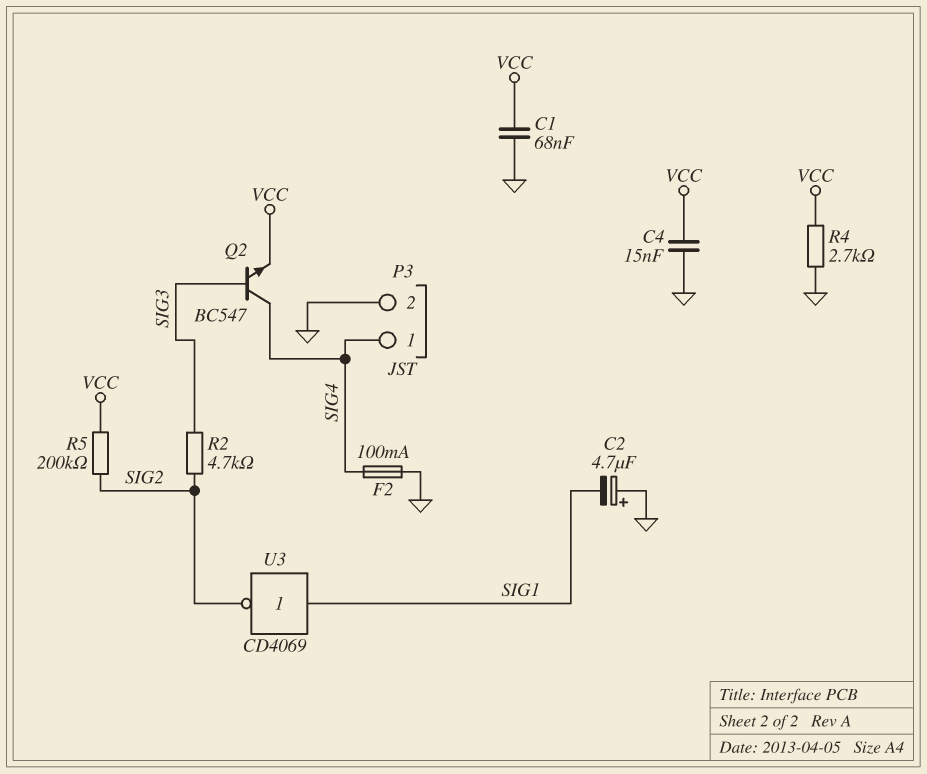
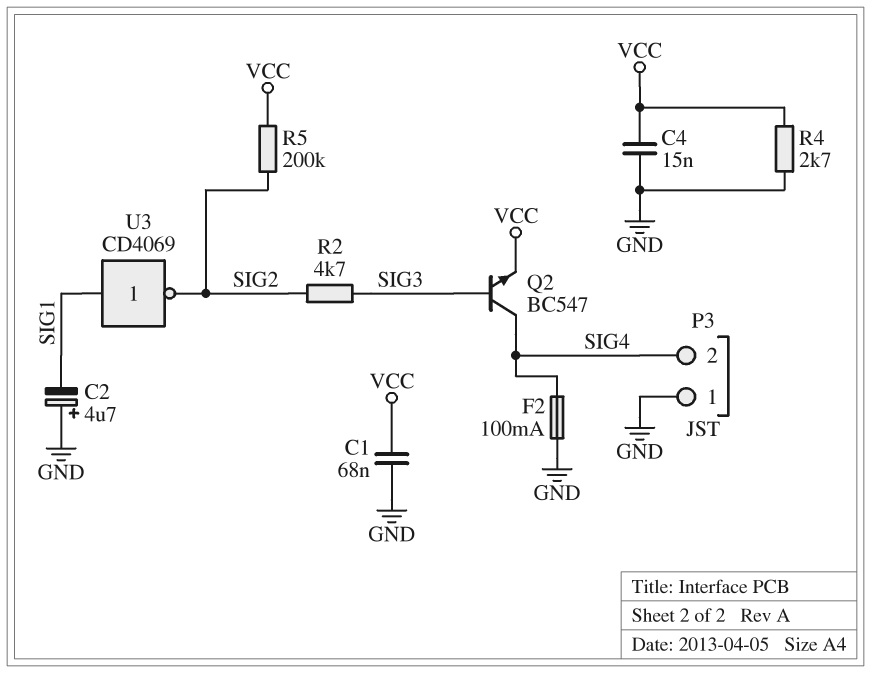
P3 pin 1: SIG4 -> GND
P3 pin 2: GND -> SIG4

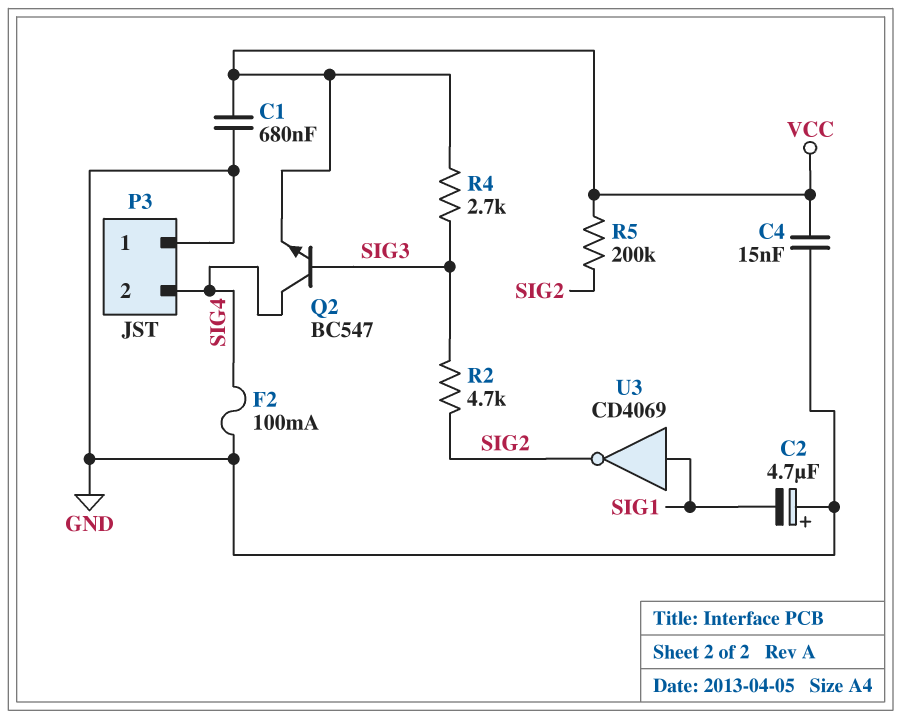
C1: 68nF (GND, VCC) -> 680nF (GND, VCC)
R4: 2.7k (GND, VCC) -> 2.7k (SIG3, VCC)

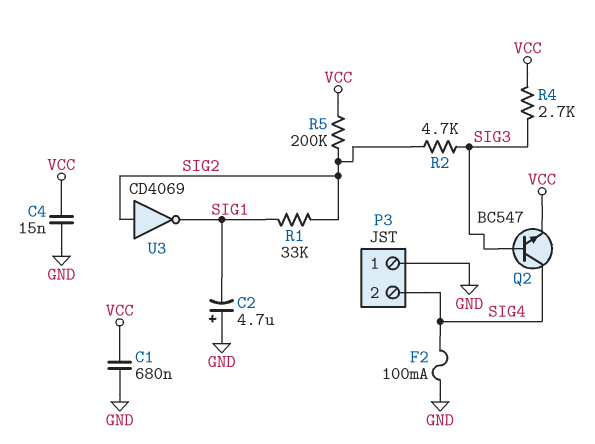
R1: none -> 33k (SIG1, SIG2)
U3: NOT CD4069 (in SIG1, out SIG2) -> NOT CD4069 (in SIG2, out SIG1)

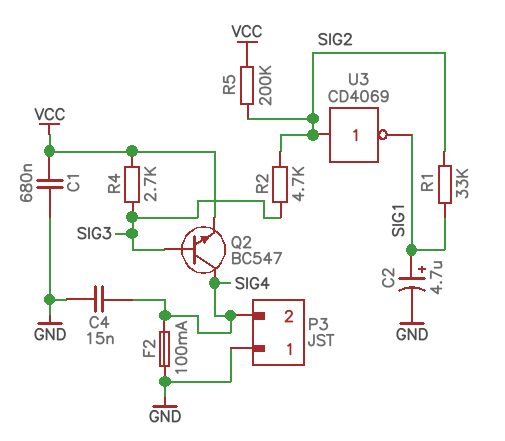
C2: 4.7uF (plus GND, minus SIG1) -> 4.7uF (plus SIG1, minus GND)
C4: 15nF (GND, VCC) -> 15nF (GND, SIG4)

